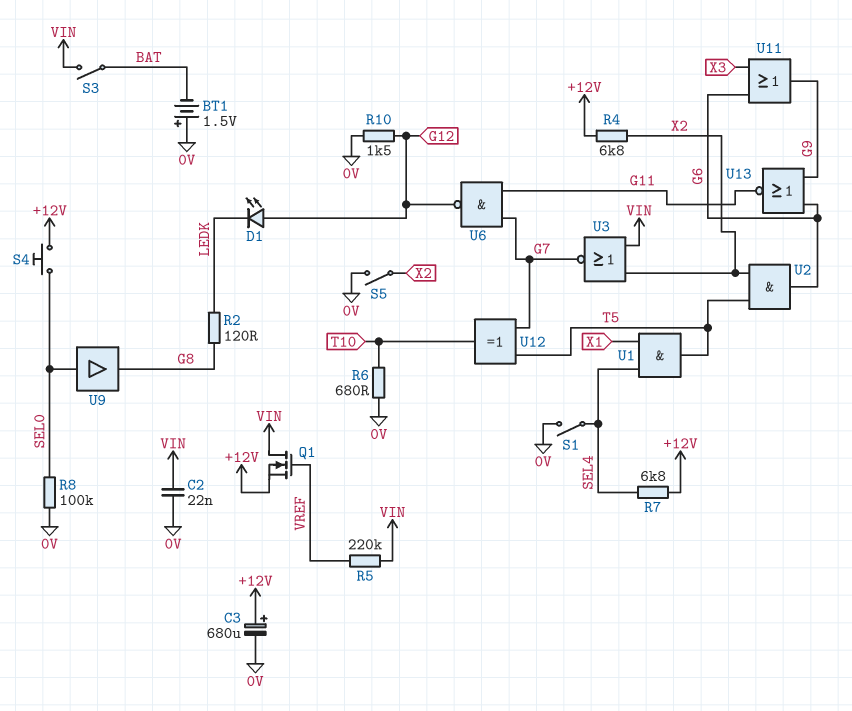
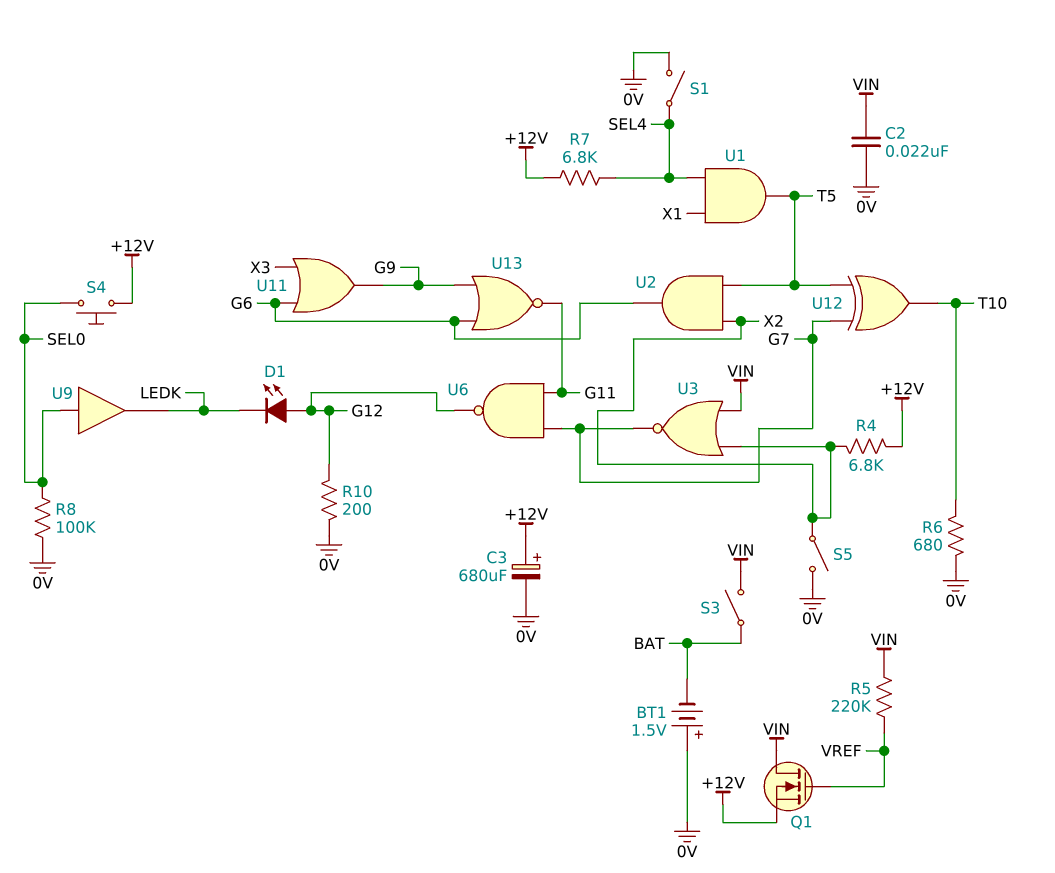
R2: 120 (G8, LEDK) -> none
R10: 1.5k (0V, G12) -> 200 (0V, G12)
U9: buffer (in SEL0, out G8) -> buffer (in SEL0, out LEDK)

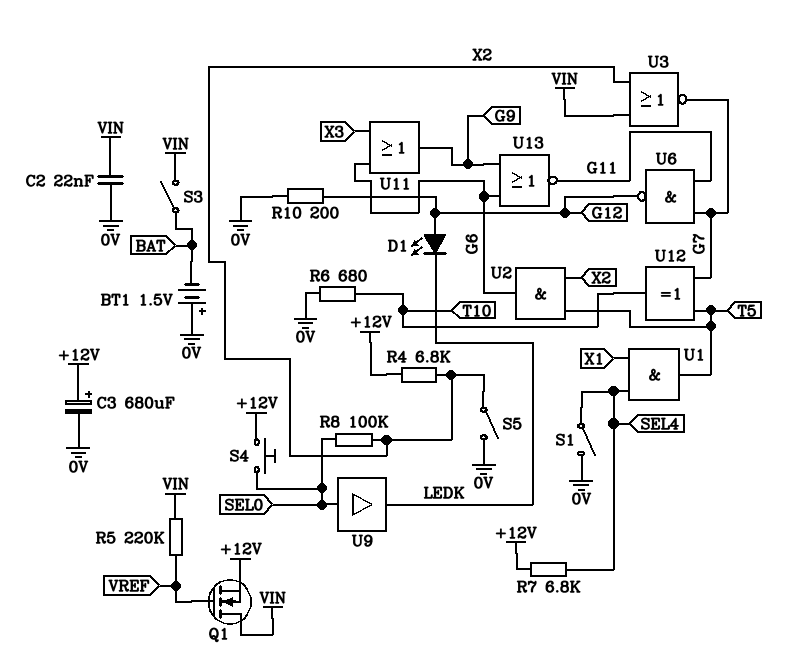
R8: 100k (0V, SEL0) -> 100k (SEL0, X2)

